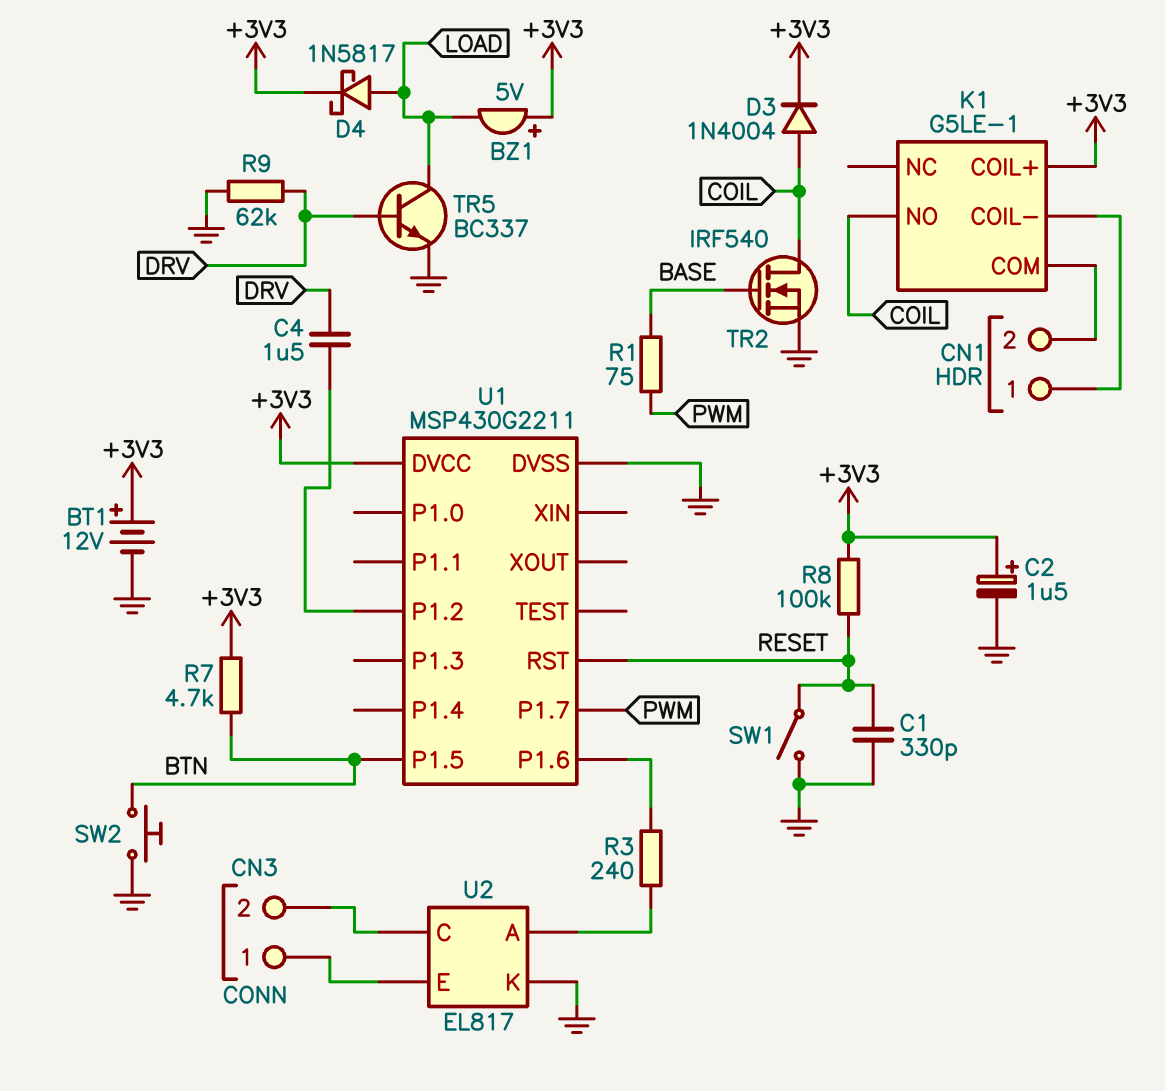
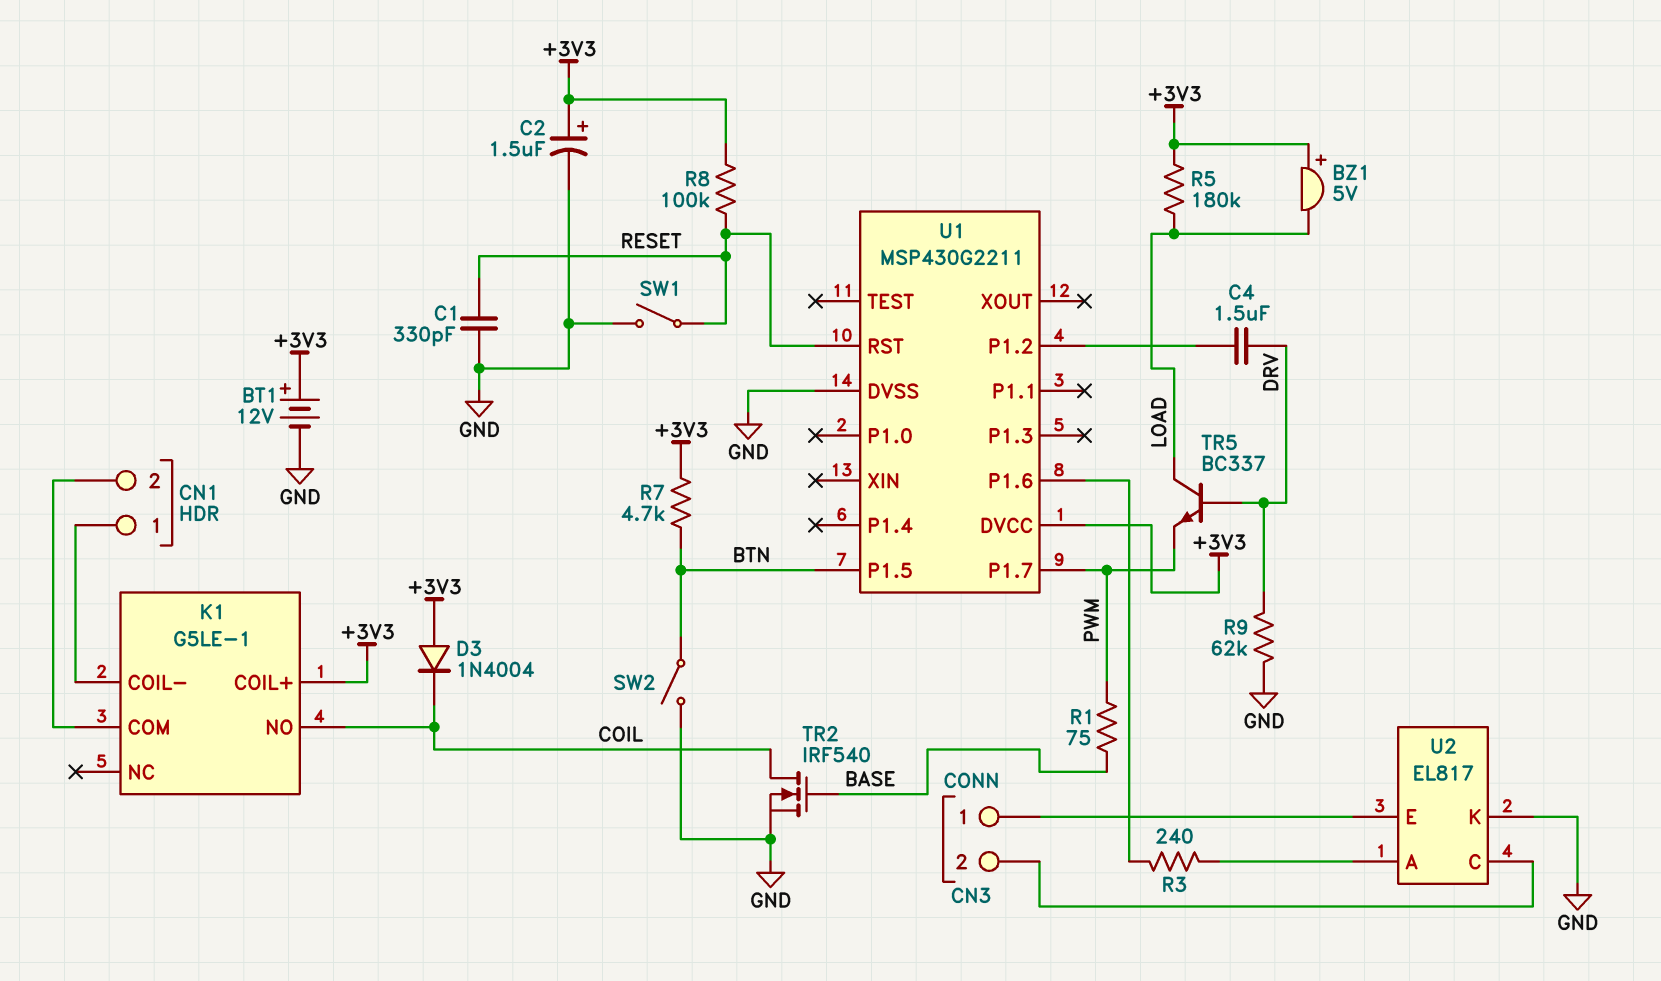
D3: diode 1N4004 (A COIL, K +3V3) -> diode 1N4004 (A +3V3, K COIL)
D4: schottky 1N5817 (A LOAD, K +3V3) -> none
R5: none -> 180k (+3V3, LOAD)
SW2: button (BTN, GND) -> switch (BTN, GND)
TR5: NPN BC337 (B DRV, C LOAD, E GND) -> NPN BC337 (B DRV, C LOAD, E PWM)

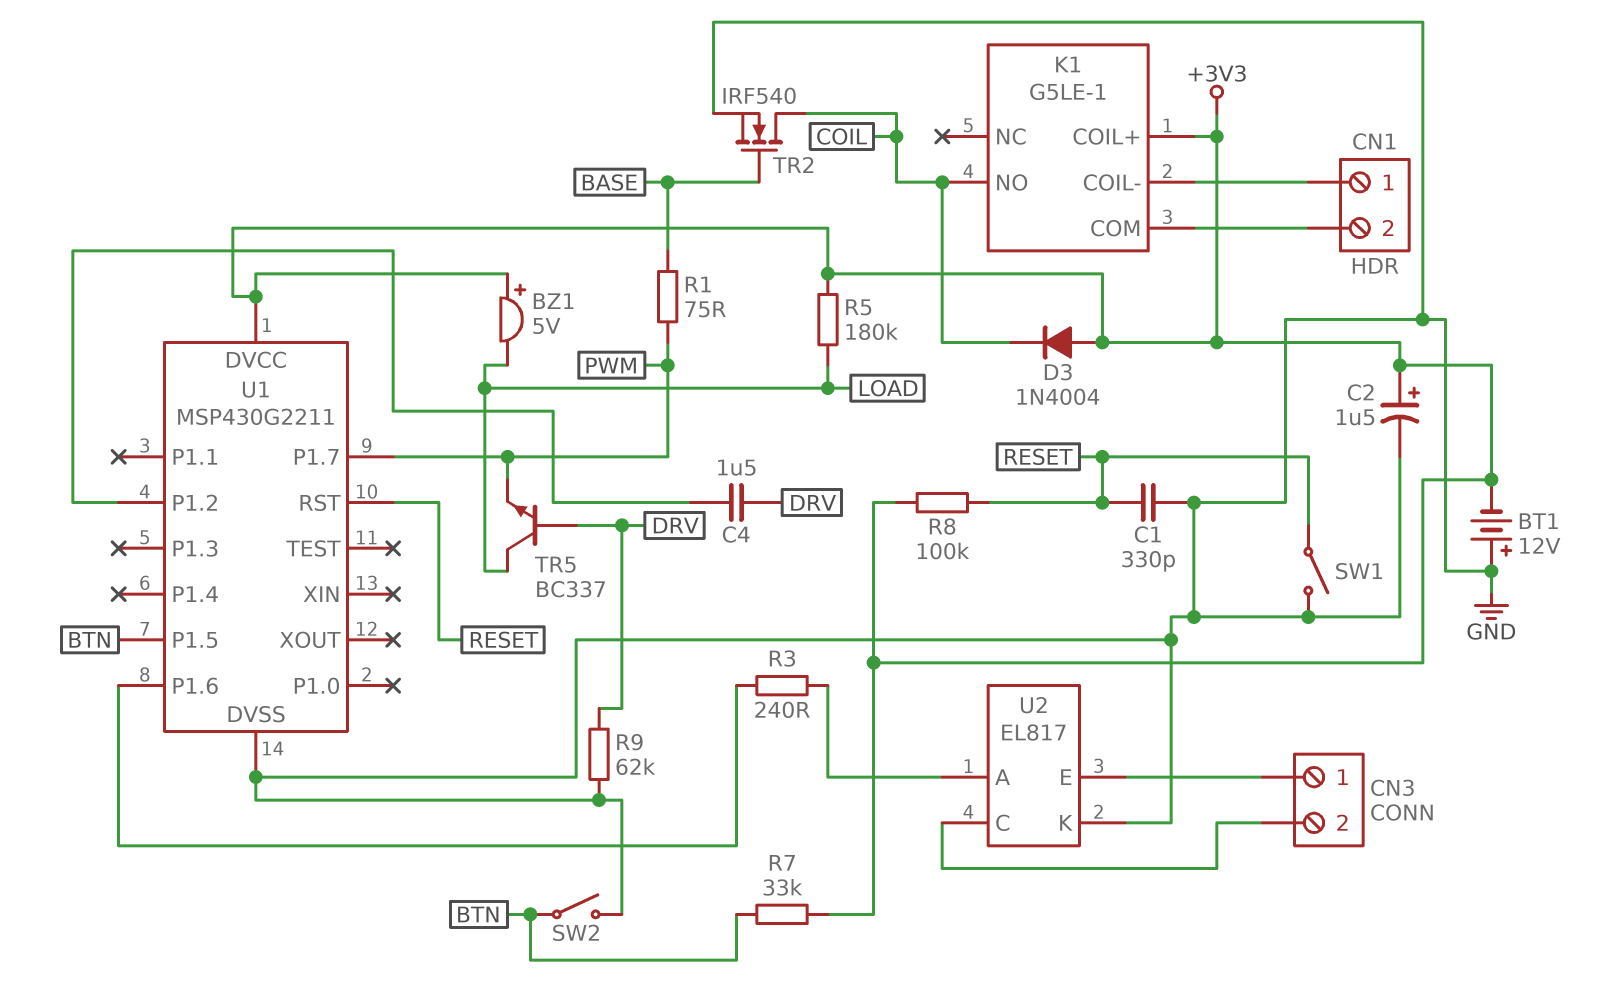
BT1: 12V (plus +3V3, minus GND) -> 12V (plus GND, minus +3V3)
R7: 4.7k (+3V3, BTN) -> 33k (+3V3, BTN)

